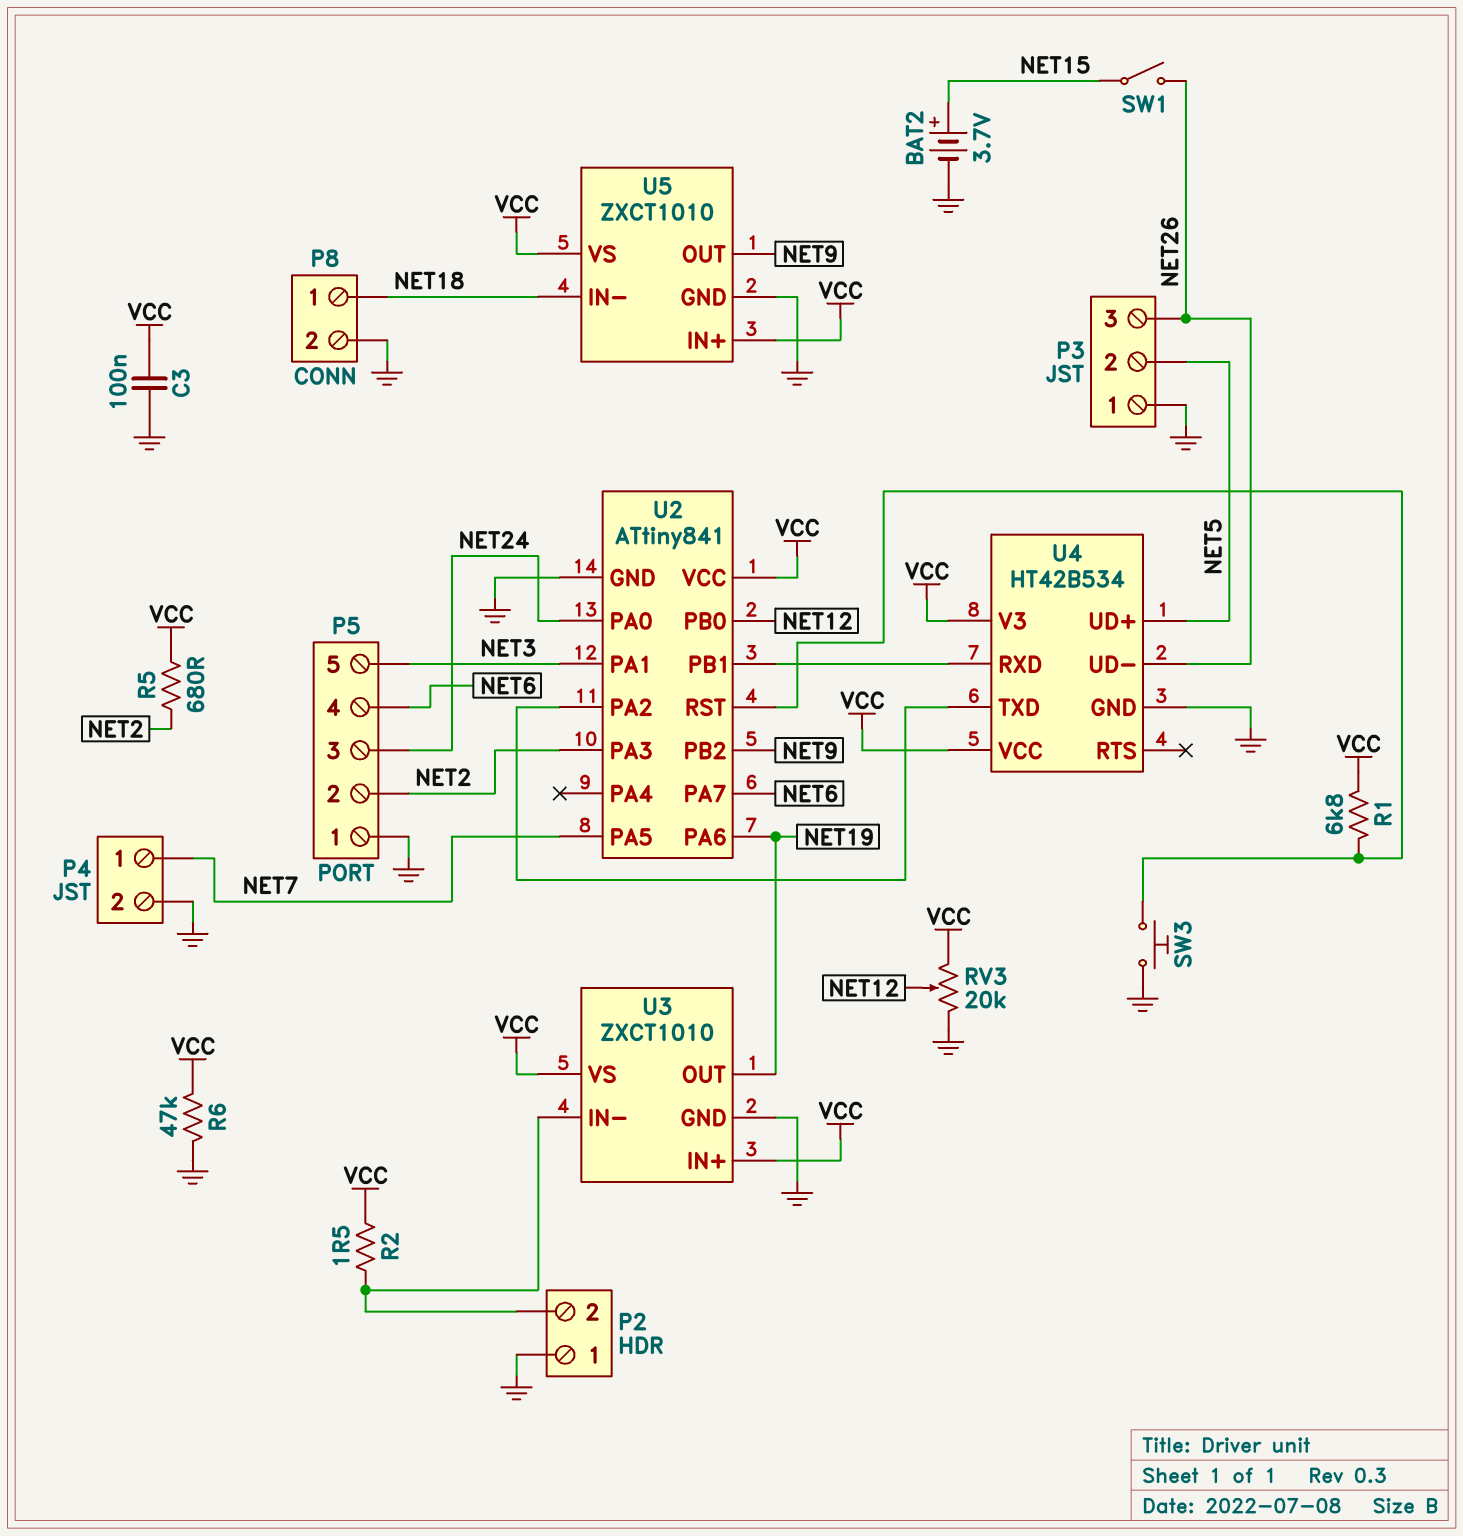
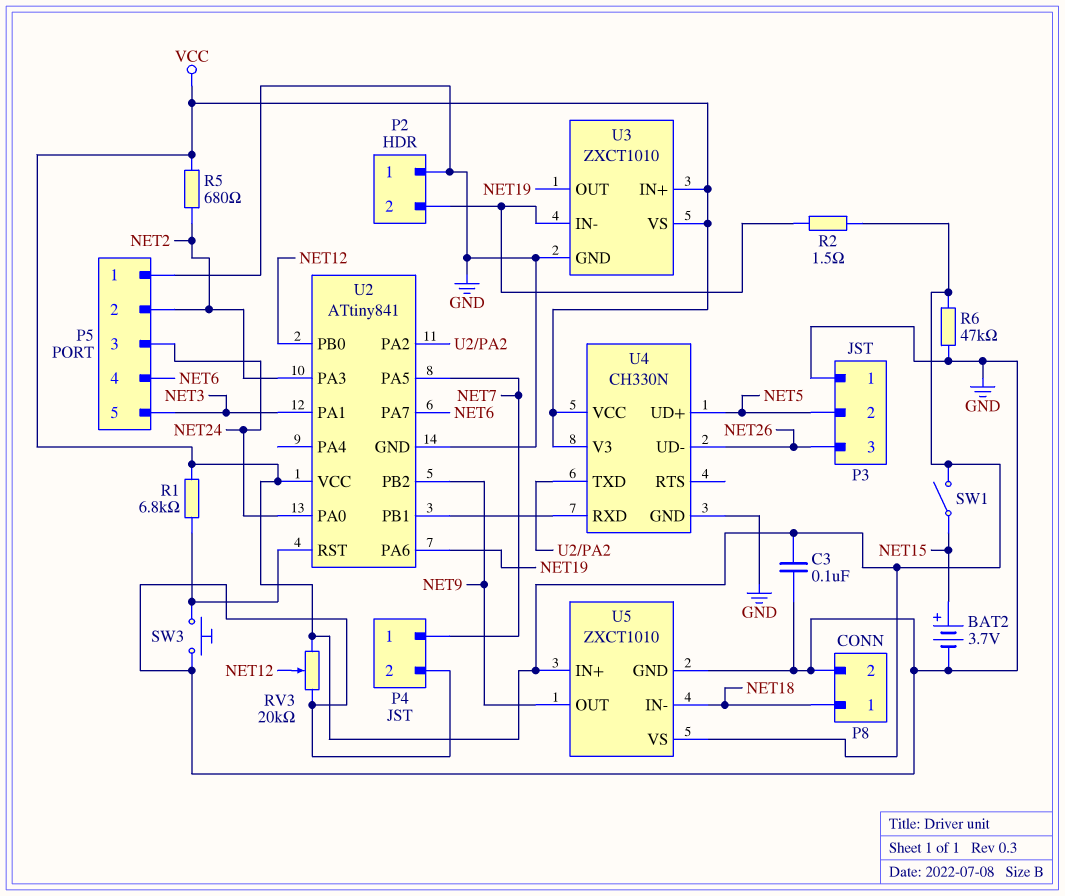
SW1: switch (NET15, NET26) -> switch (NET15, VCC)
U4: HT42B534 -> CH330N

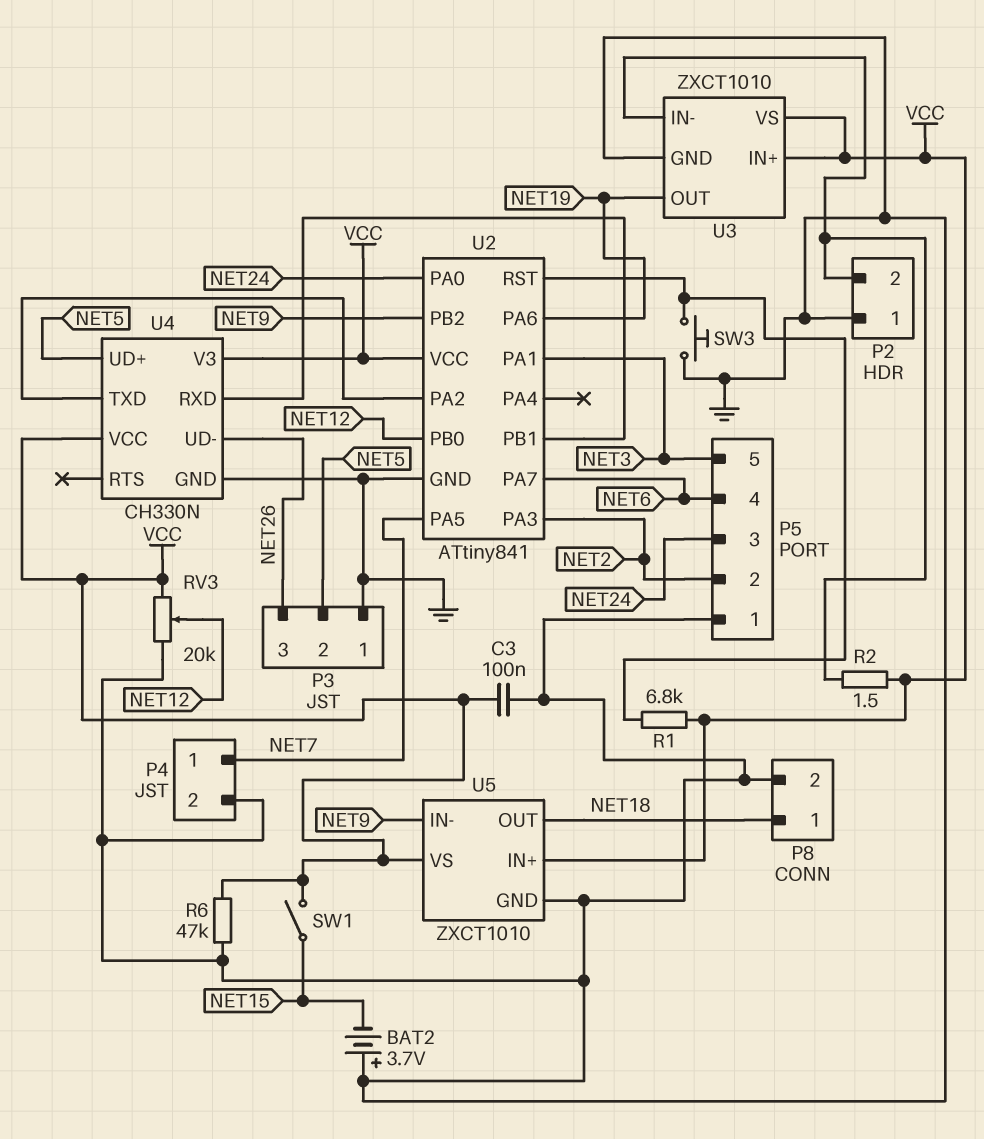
BAT2: 3.7V (plus NET15, minus GND) -> 3.7V (plus GND, minus NET15)
R5: 680 (NET2, VCC) -> none
U5 pin IN-: NET18 -> NET9
U5 pin OUT: NET9 -> NET18

